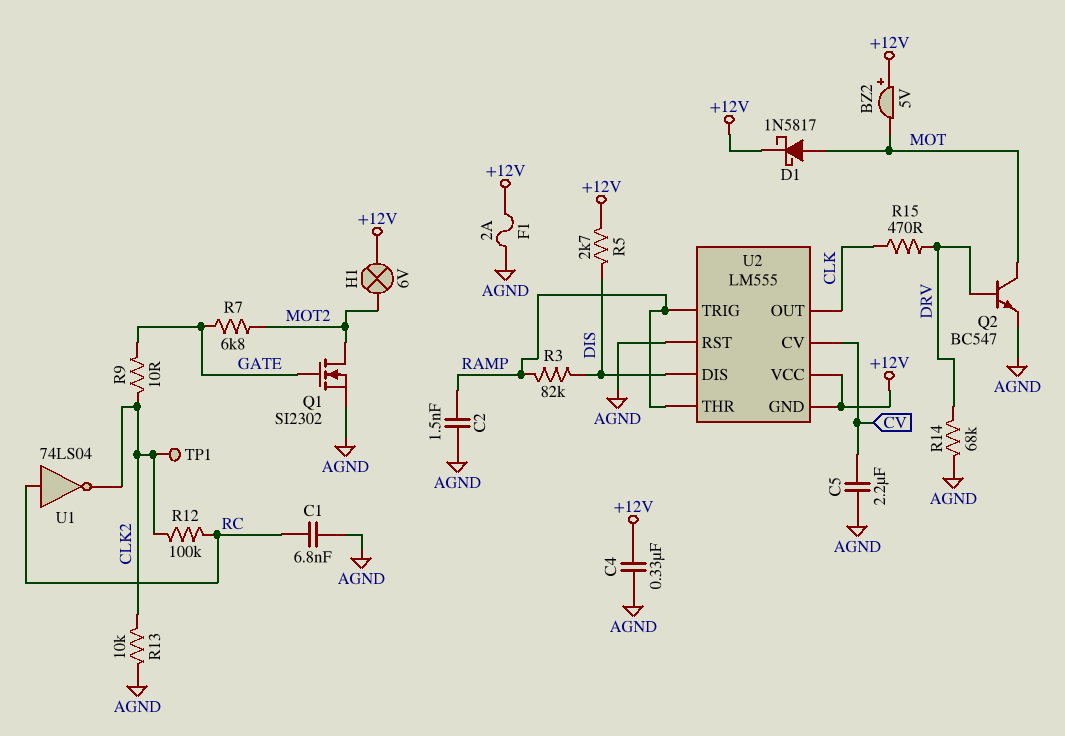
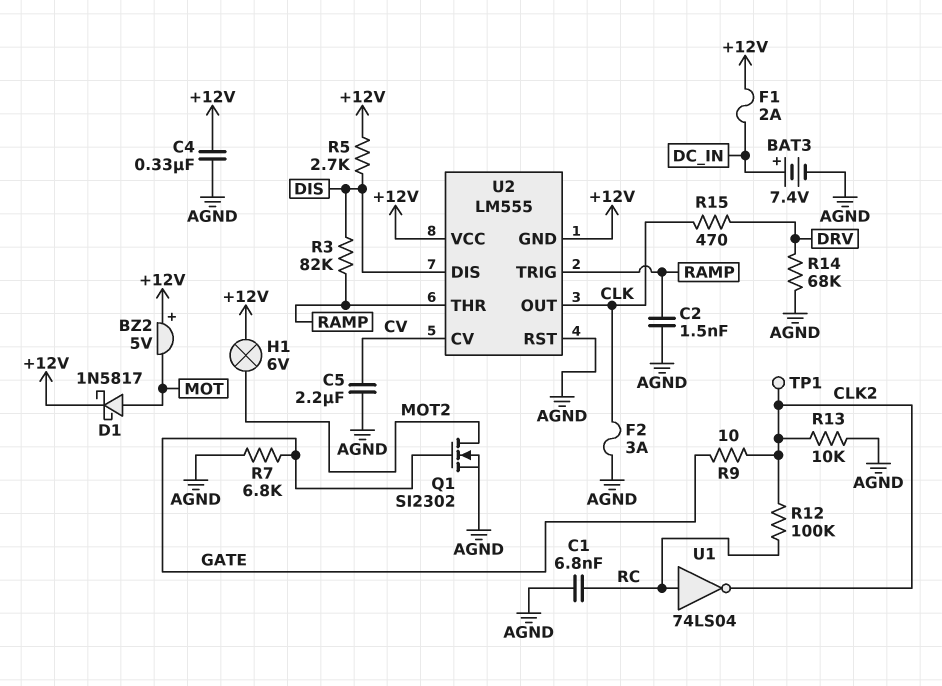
BAT3: none -> 7.4V (plus DC_IN, minus AGND)
F1: 2A (+12V, AGND) -> 2A (+12V, DC_IN)
F2: none -> 3A (AGND, CLK)
Q2: NPN BC547 (B DRV, C MOT, E AGND) -> none
R7: 6.8k (GATE, MOT2) -> 6.8k (AGND, GATE)

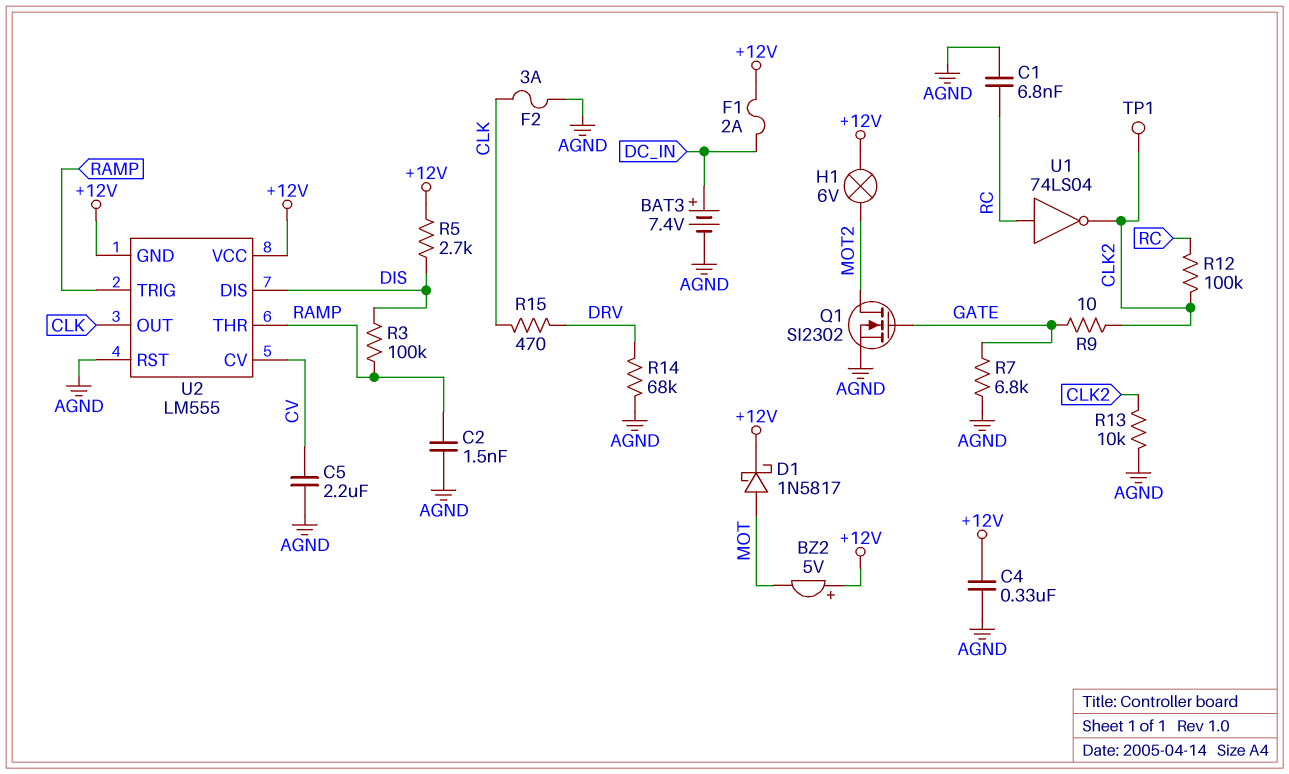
R3: 82k (DIS, RAMP) -> 100k (DIS, RAMP)

